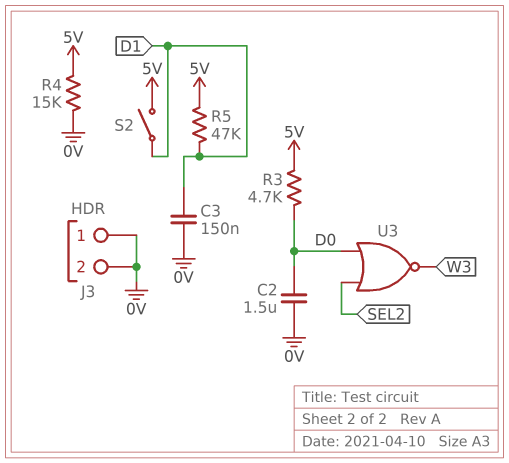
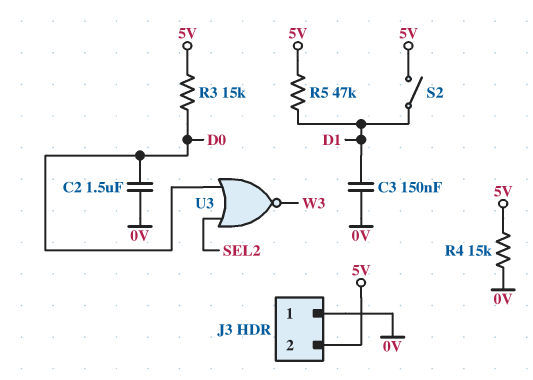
J3 pin 2: 0V -> 5V
R3: 4.7k (5V, D0) -> 15k (5V, D0)

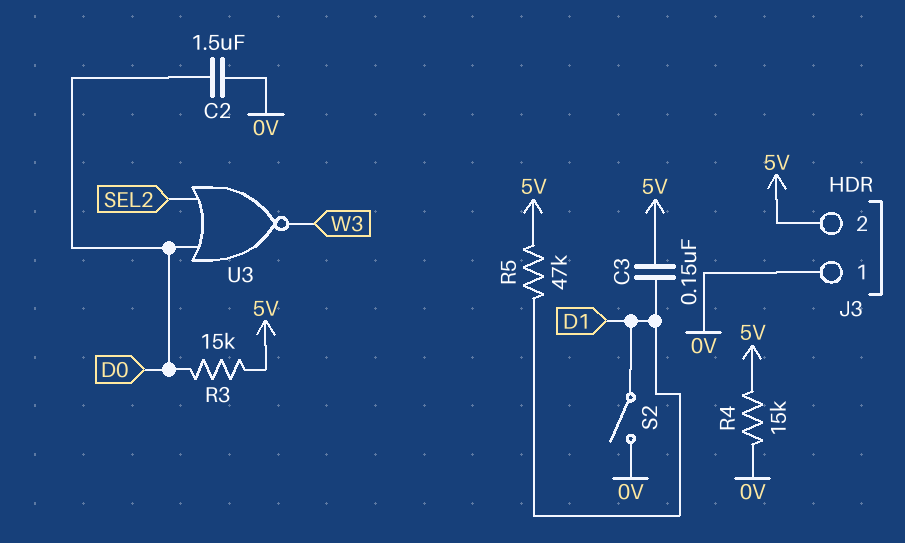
C3: 150nF (0V, D1) -> 150nF (5V, D1)
S2: switch (5V, D1) -> switch (0V, D1)

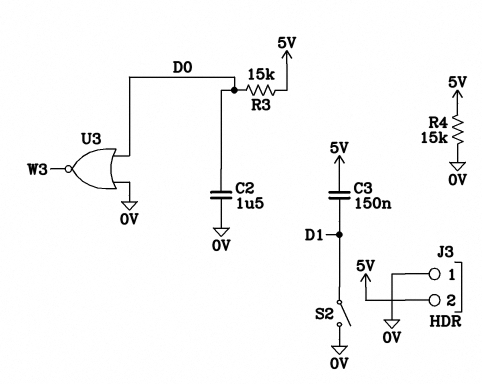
R5: 47k (5V, D1) -> none
U3: NOR (in D0, in SEL2, out W3) -> NOR (in 0V, in D0, out W3)

